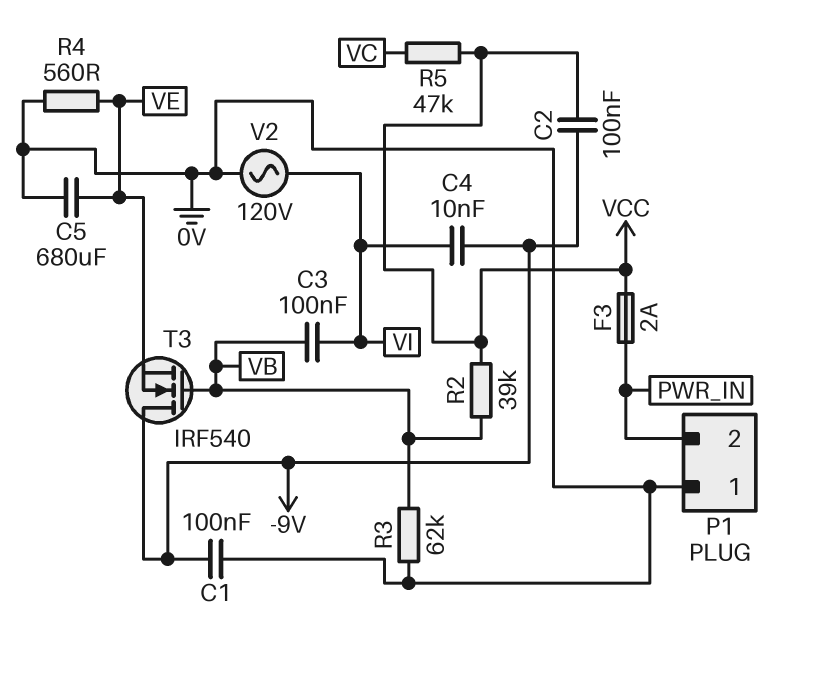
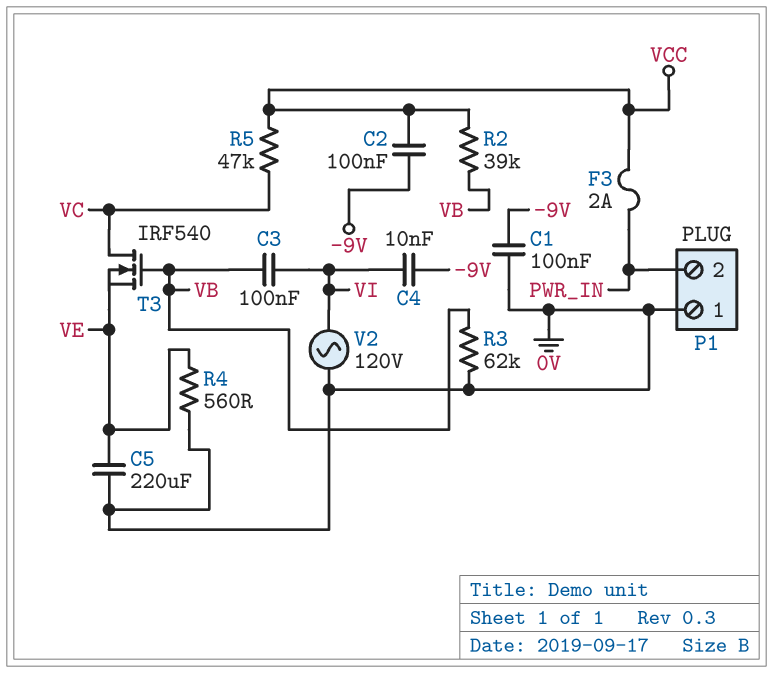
C5: 680uF (0V, VE) -> 220uF (0V, VE)
T3: NMOS IRF540 (G VB, D -9V, S VE) -> NMOS IRF540 (G VB, D VC, S VE)

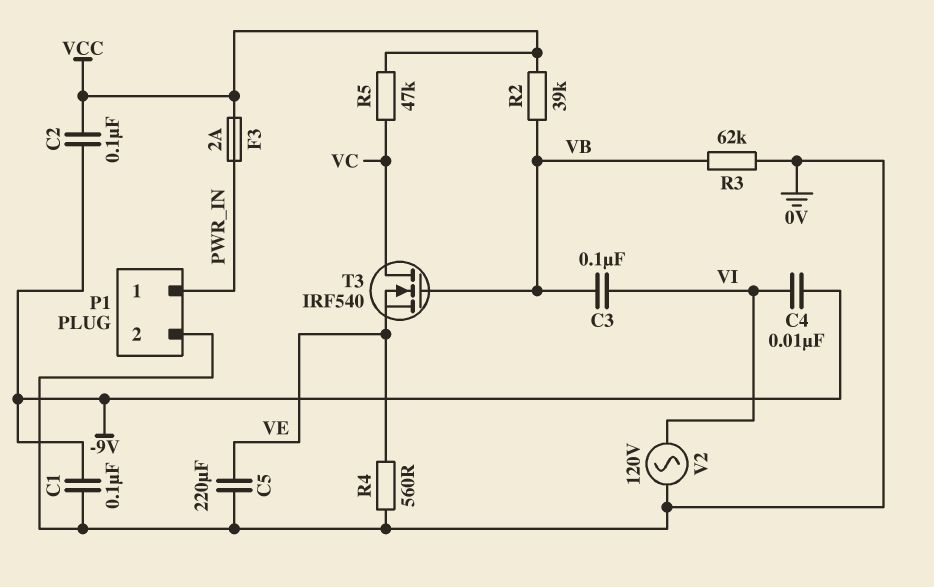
P1 pin 1: 0V -> PWR_IN
P1 pin 2: PWR_IN -> 0V

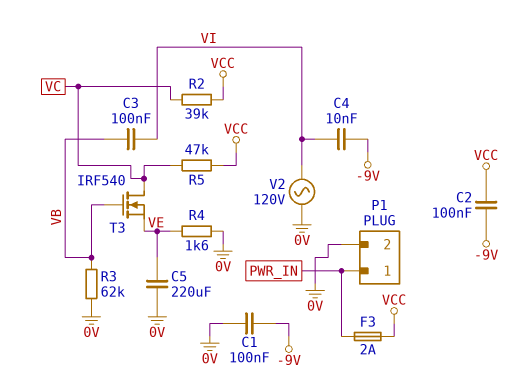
R2: 39k (VB, VCC) -> 39k (VC, VCC)
R4: 560 (0V, VE) -> 1.6k (0V, VE)

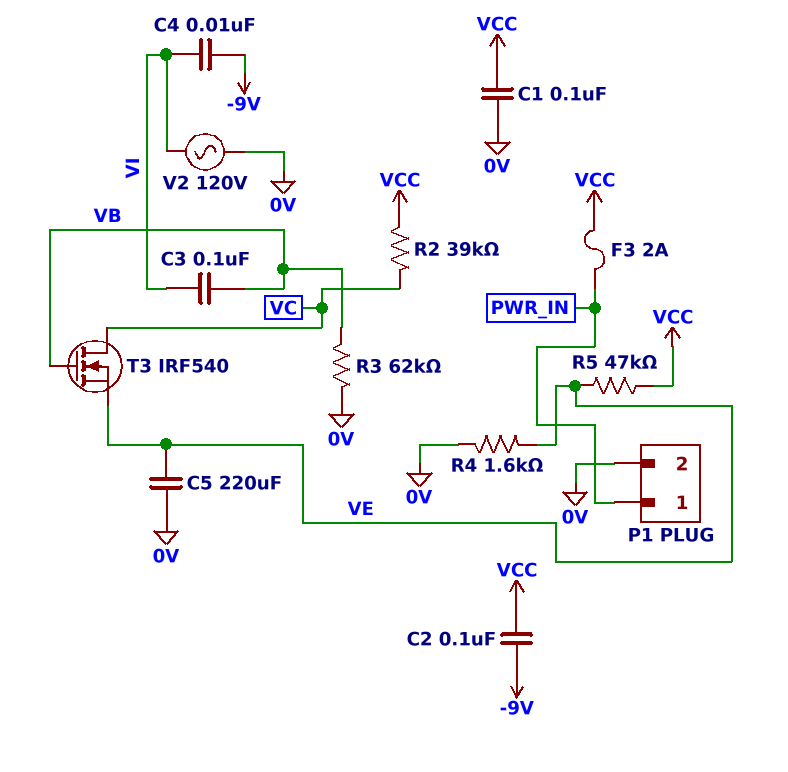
C1: 100nF (-9V, 0V) -> 100nF (0V, VCC)
R5: 47k (VC, VCC) -> 47k (VCC, VE)

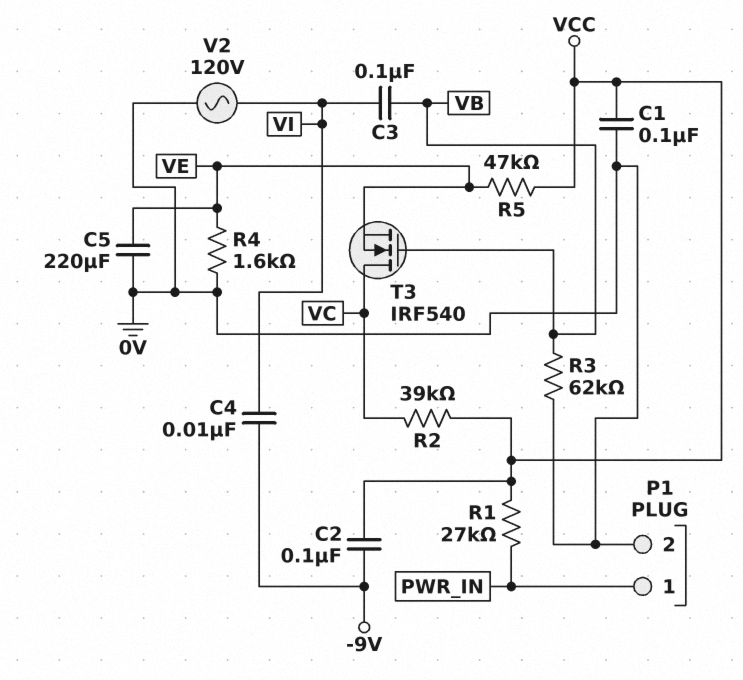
F3: 2A (PWR_IN, VCC) -> none
R1: none -> 27k (PWR_IN, VCC)

